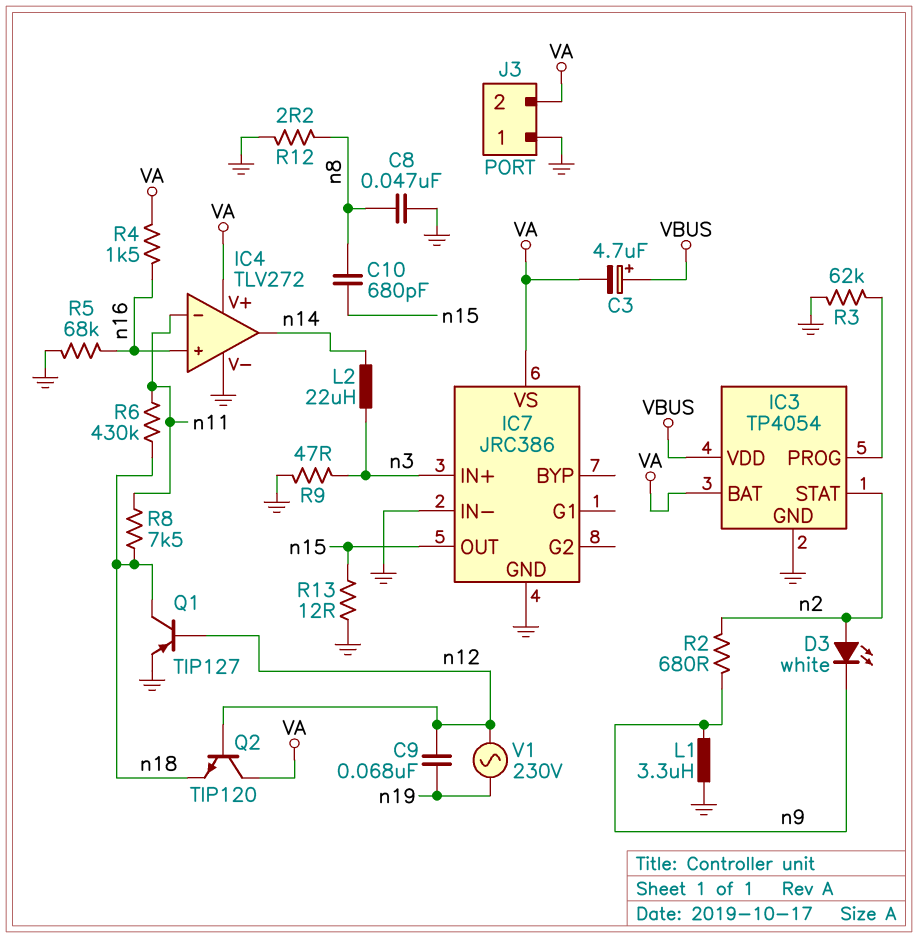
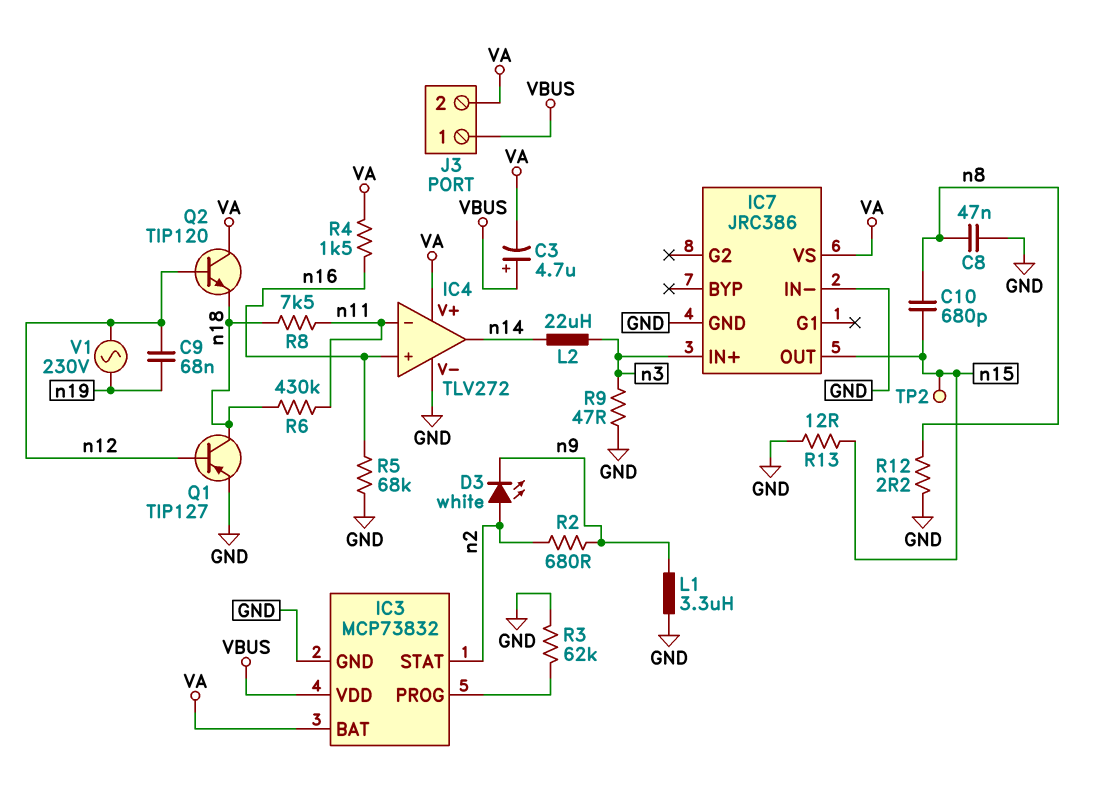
IC3: TP4054 -> MCP73832
J3 pin 1: GND -> VBUS
TP2: none -> test point (n15)

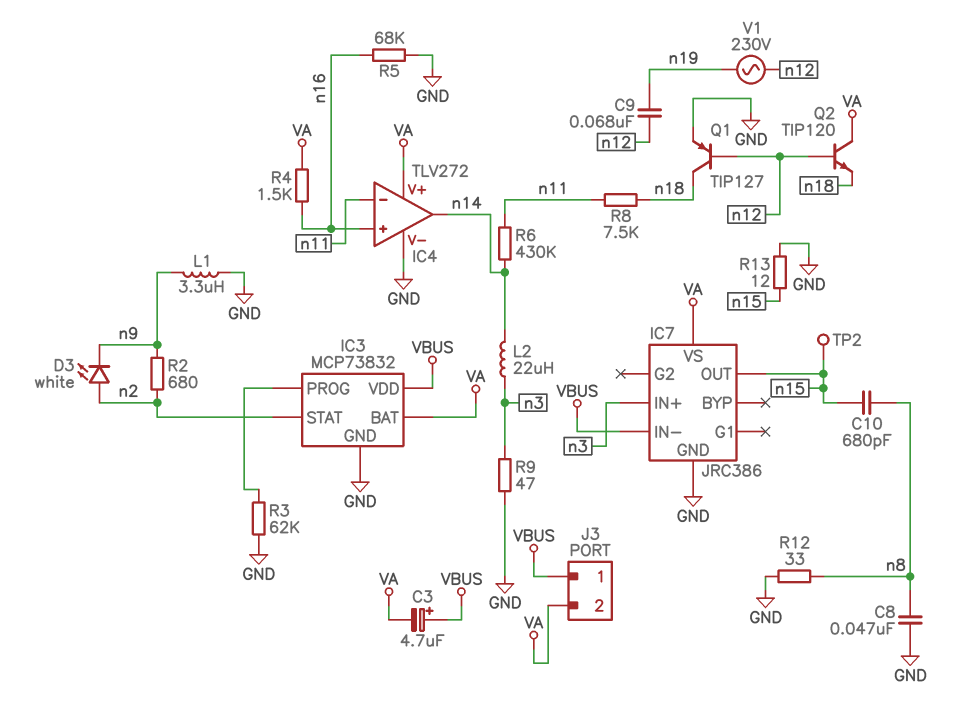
IC7 pin IN-: GND -> VBUS
R6: 430k (n11, n18) -> 430k (n11, n14)
R12: 2.2 (GND, n8) -> 33 (GND, n8)

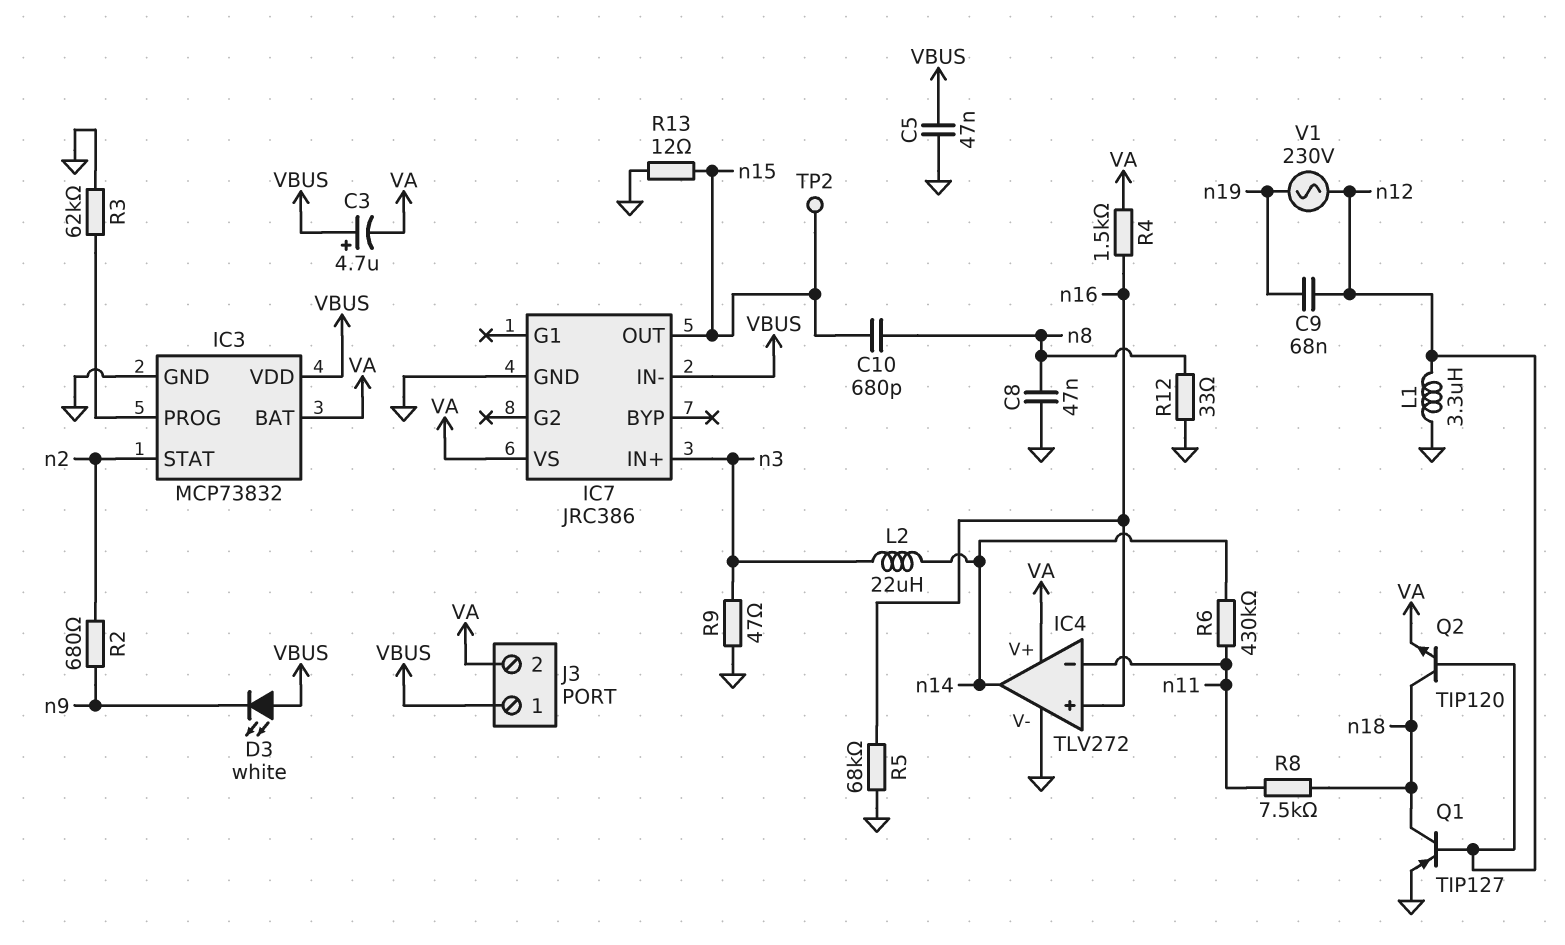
C5: none -> 47nF (GND, VBUS)
D3: LED white (A n2, K n9) -> LED white (A VBUS, K n9)
L1: 3.3uH (GND, n9) -> 3.3uH (GND, n12)
Q2: NPN TIP120 (B n12, C VA, E n18) -> NPN TIP120 (B n12, C n18, E VA)

